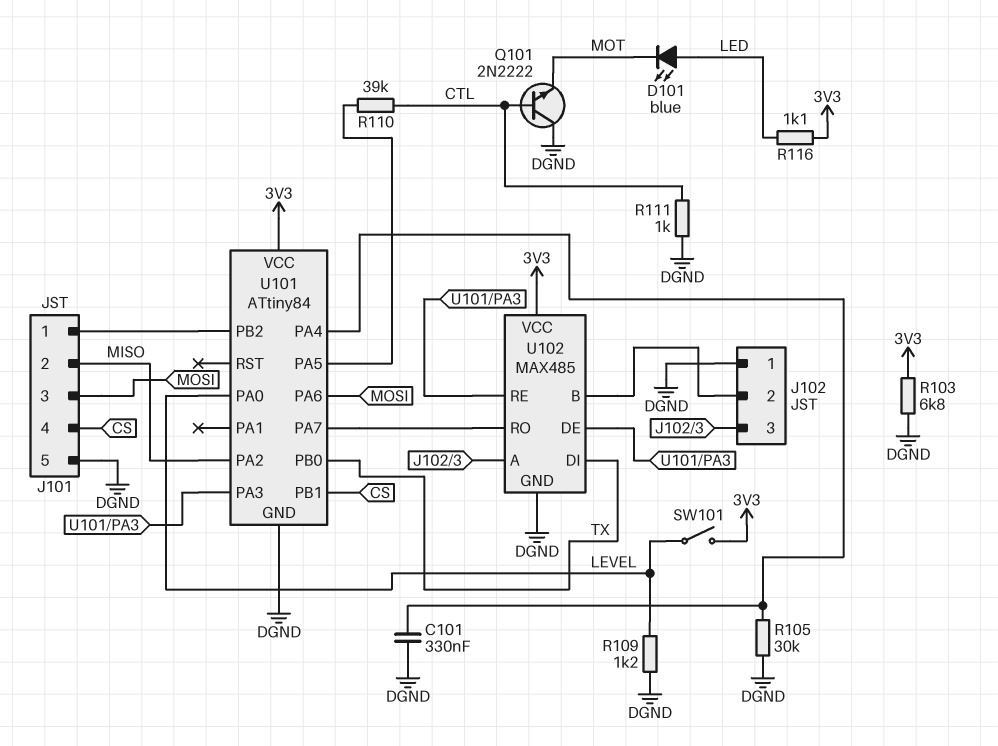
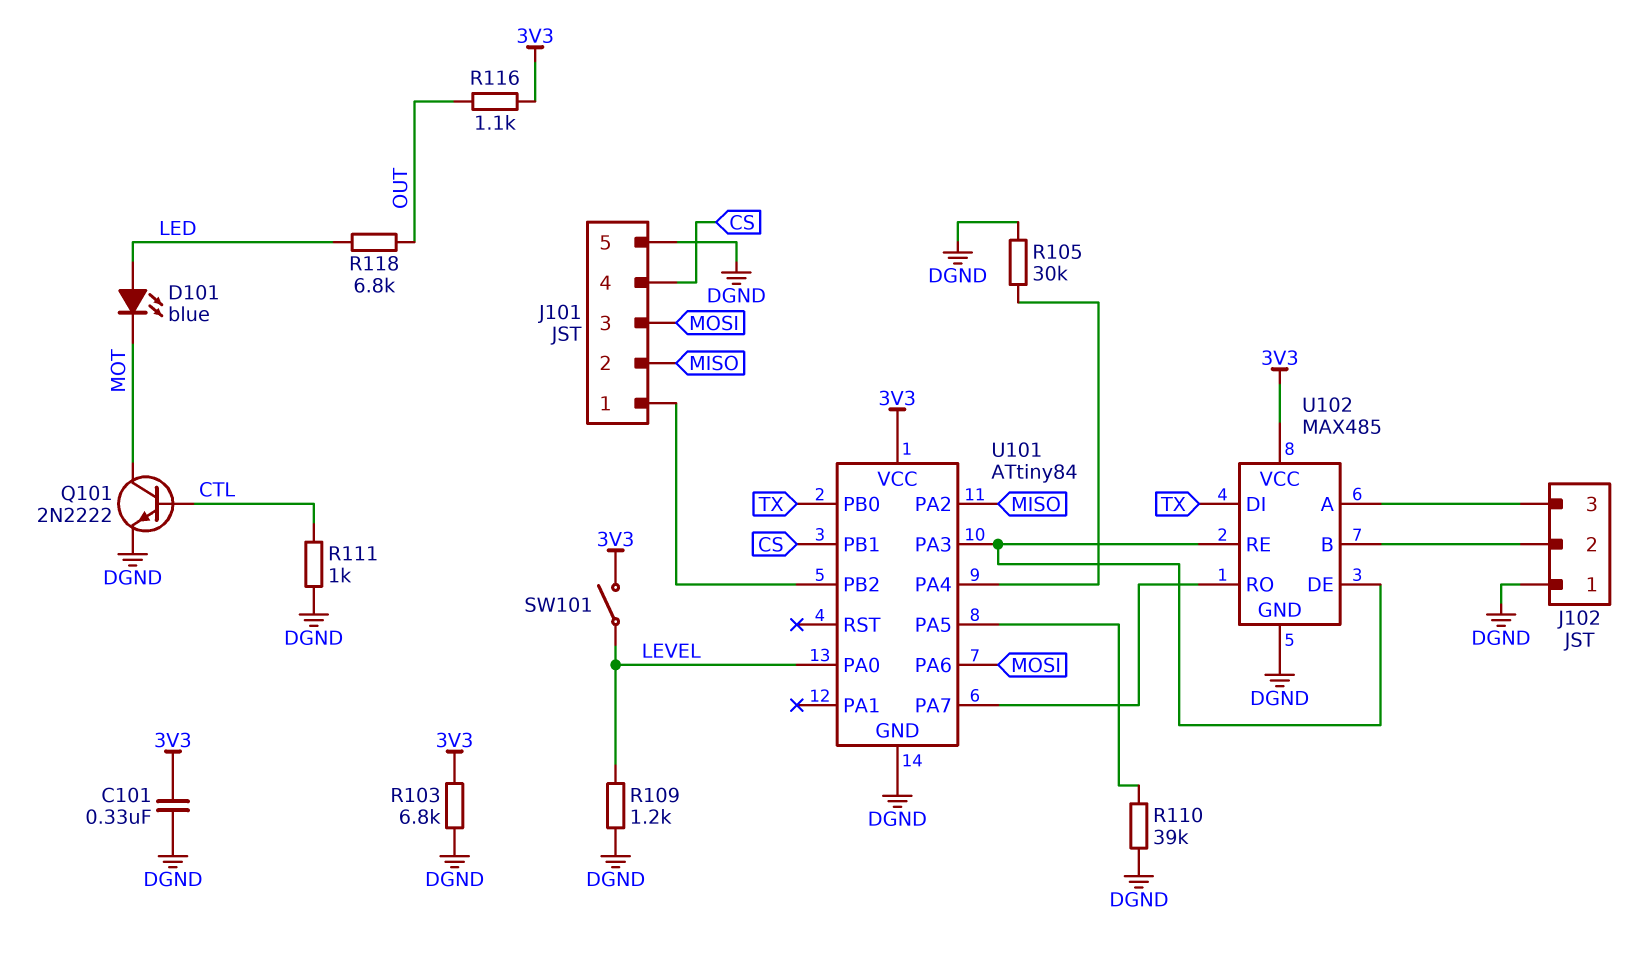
C101: 330nF (DGND, U101/PA4) -> 330nF (3V3, DGND)
Q101: NPN 2N2222 (B CTL, C DGND, E MOT) -> NPN 2N2222 (B CTL, C MOT, E DGND)
R110: 39k (CTL, U101/PA5) -> 39k (DGND, U101/PA5)
R116: 1.1k (3V3, LED) -> 1.1k (3V3, OUT)
R118: none -> 6.8k (LED, OUT)

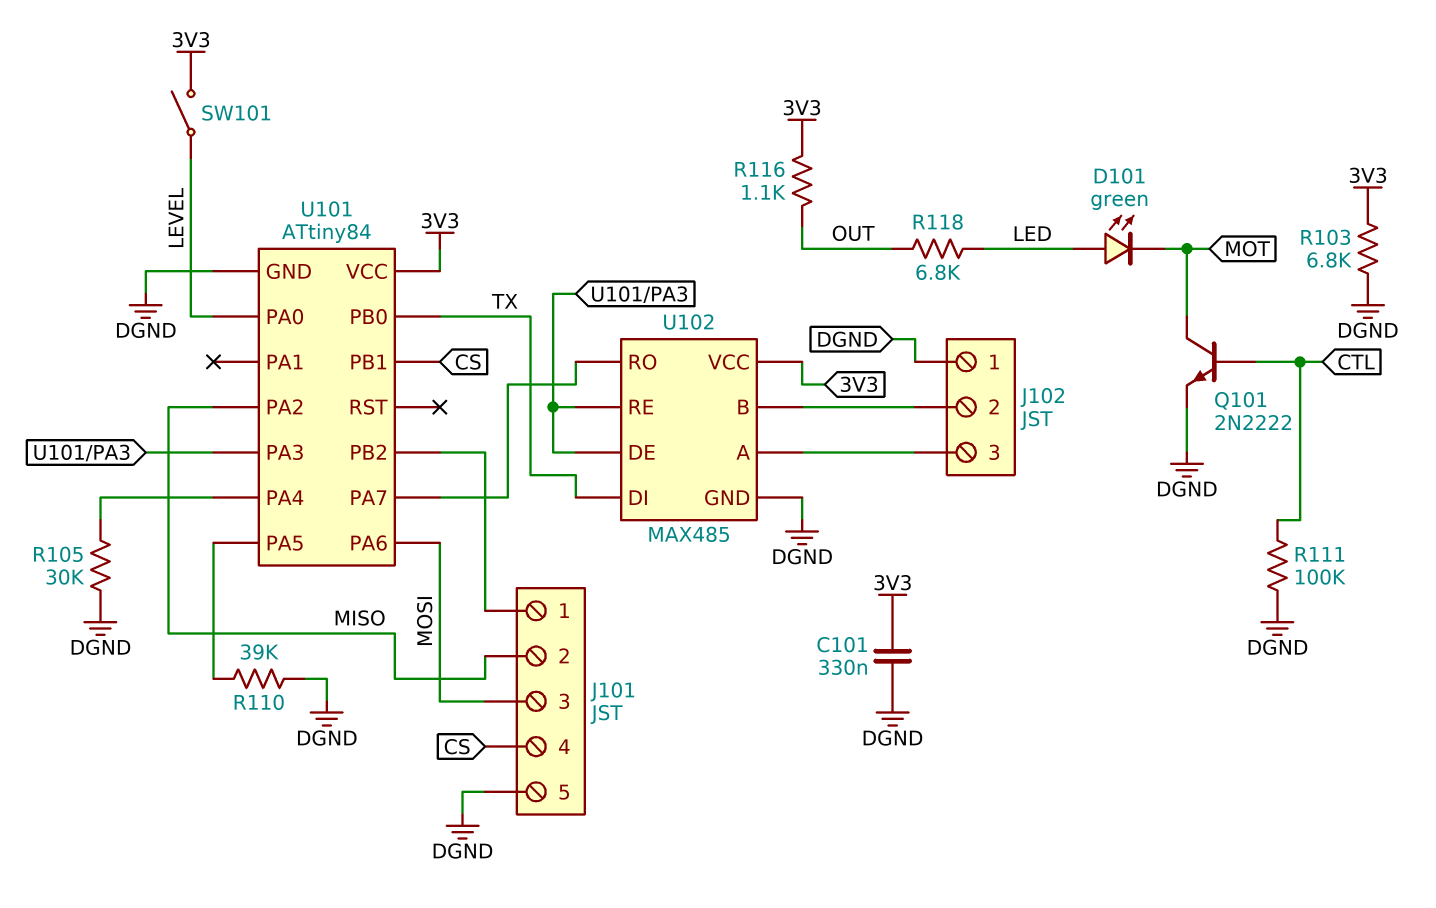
D101: LED blue (A LED, K MOT) -> LED green (A LED, K MOT)
R109: 1.2k (DGND, LEVEL) -> none
R111: 1k (CTL, DGND) -> 100k (CTL, DGND)

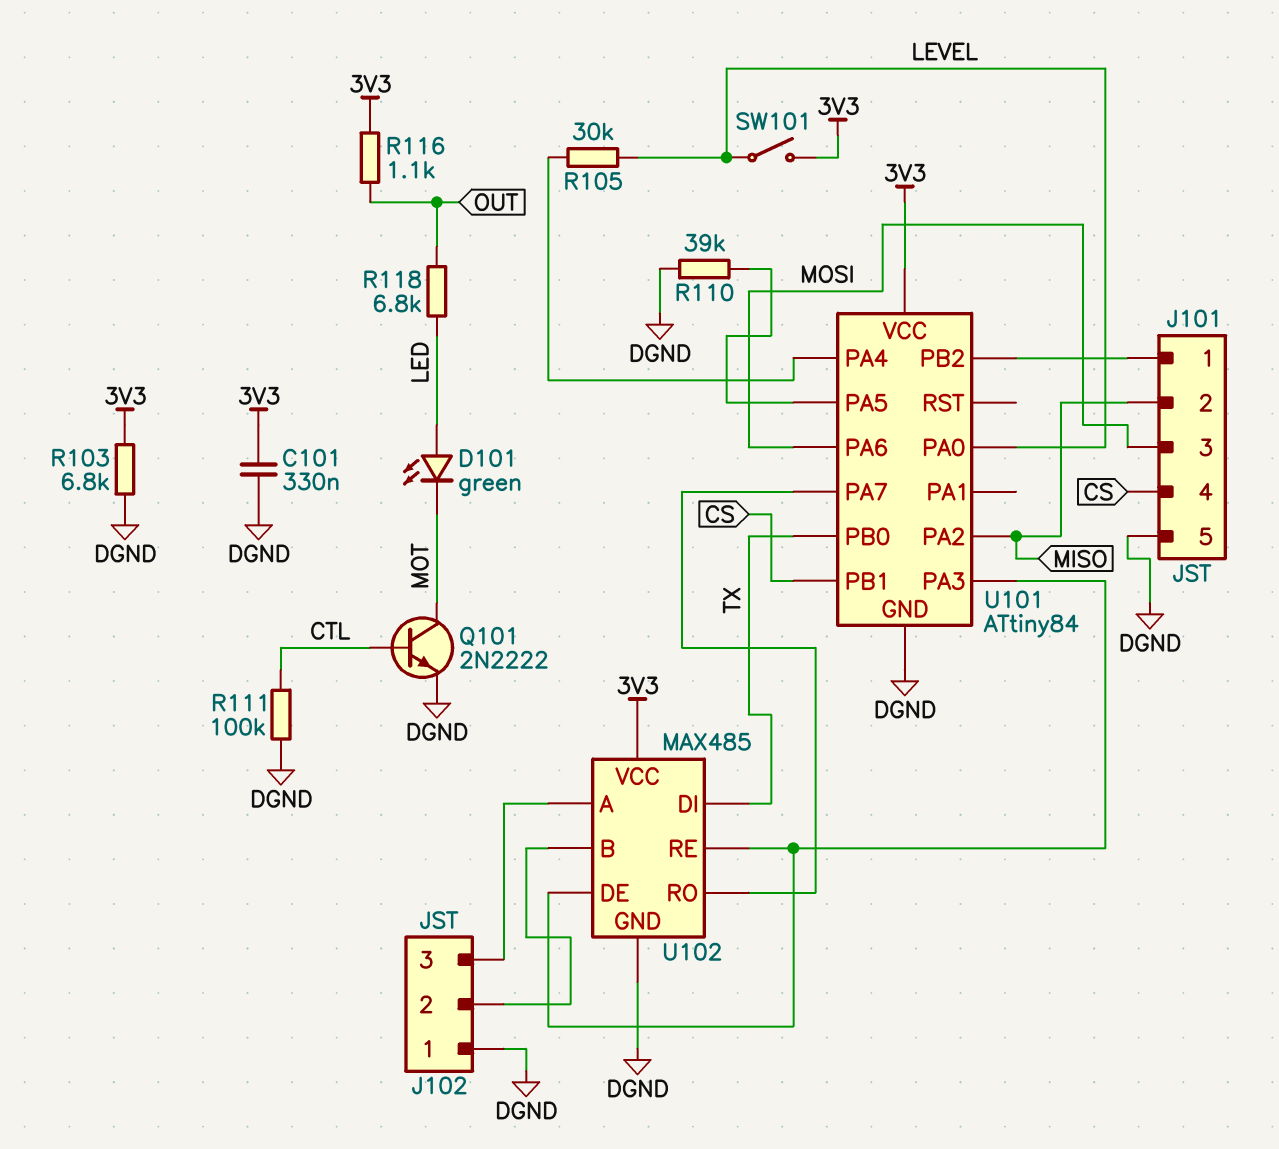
R105: 30k (DGND, U101/PA4) -> 30k (LEVEL, U101/PA4)

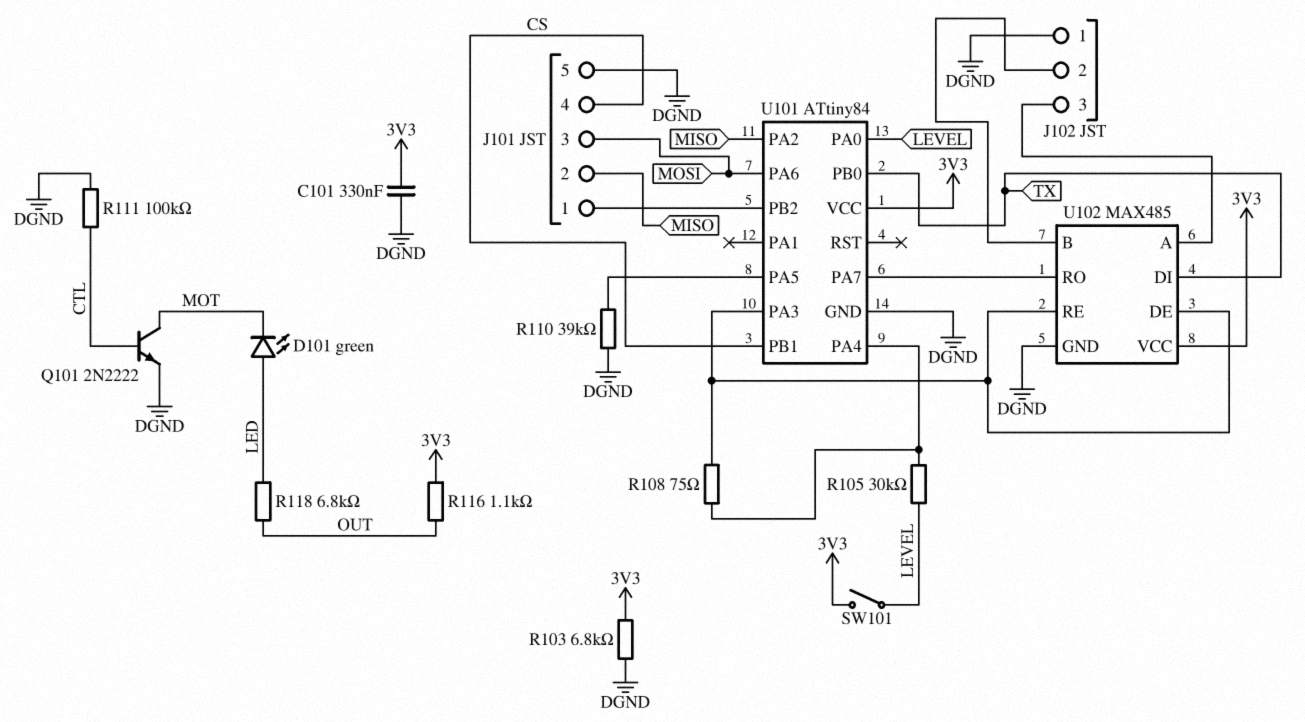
R108: none -> 75 (U101/PA3, U101/PA4)

